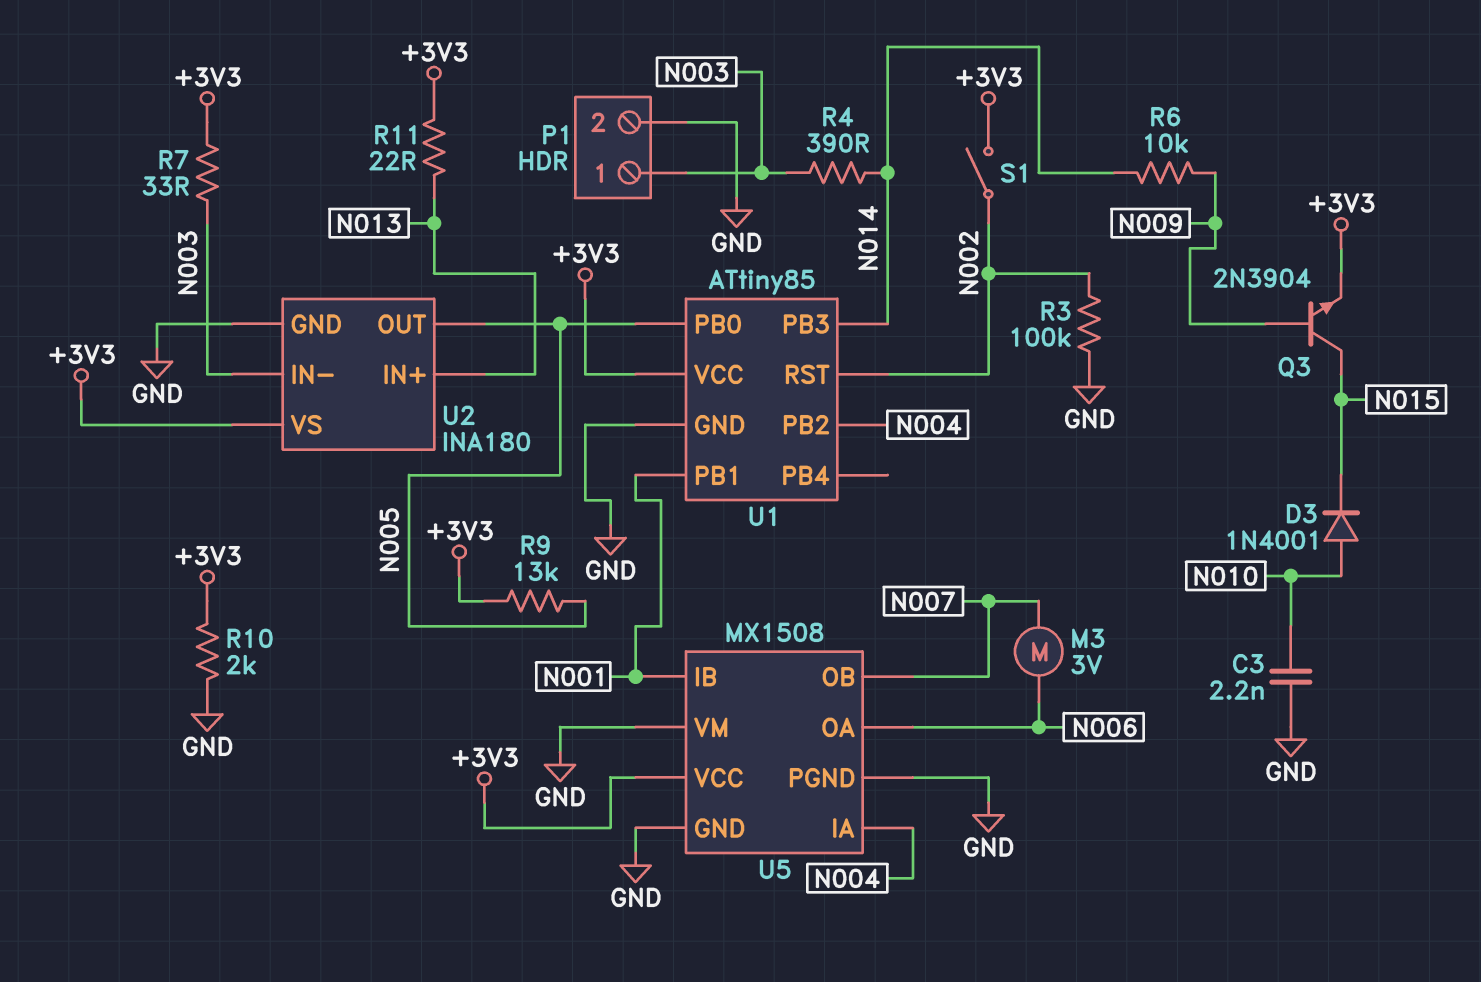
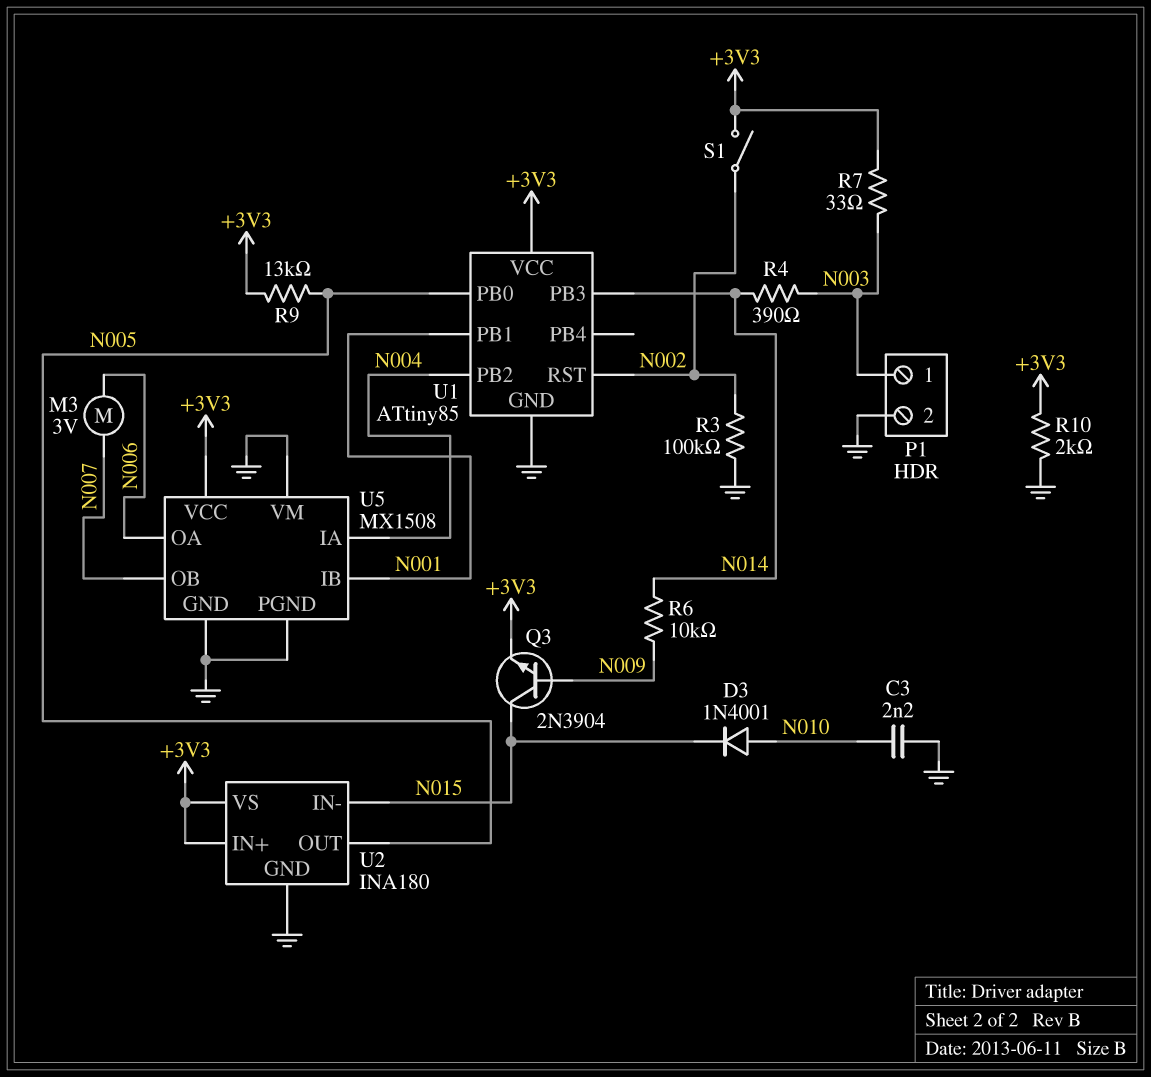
R11: 22 (+3V3, N013) -> none
U2 pin IN+: N013 -> +3V3
U2 pin IN-: N003 -> N015

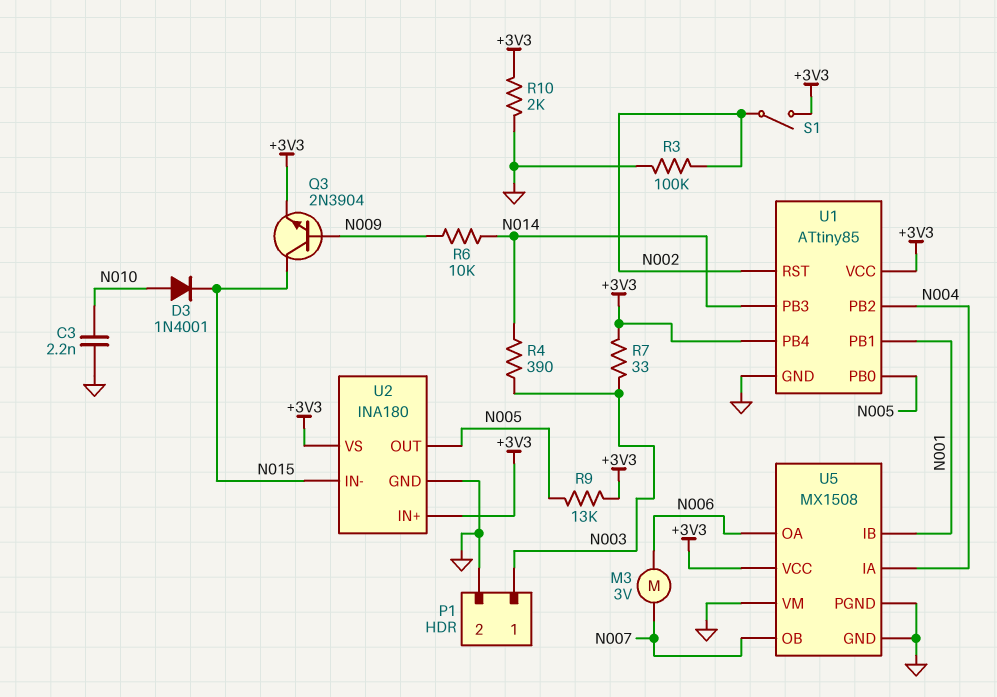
U1 pin PB4: none -> +3V3

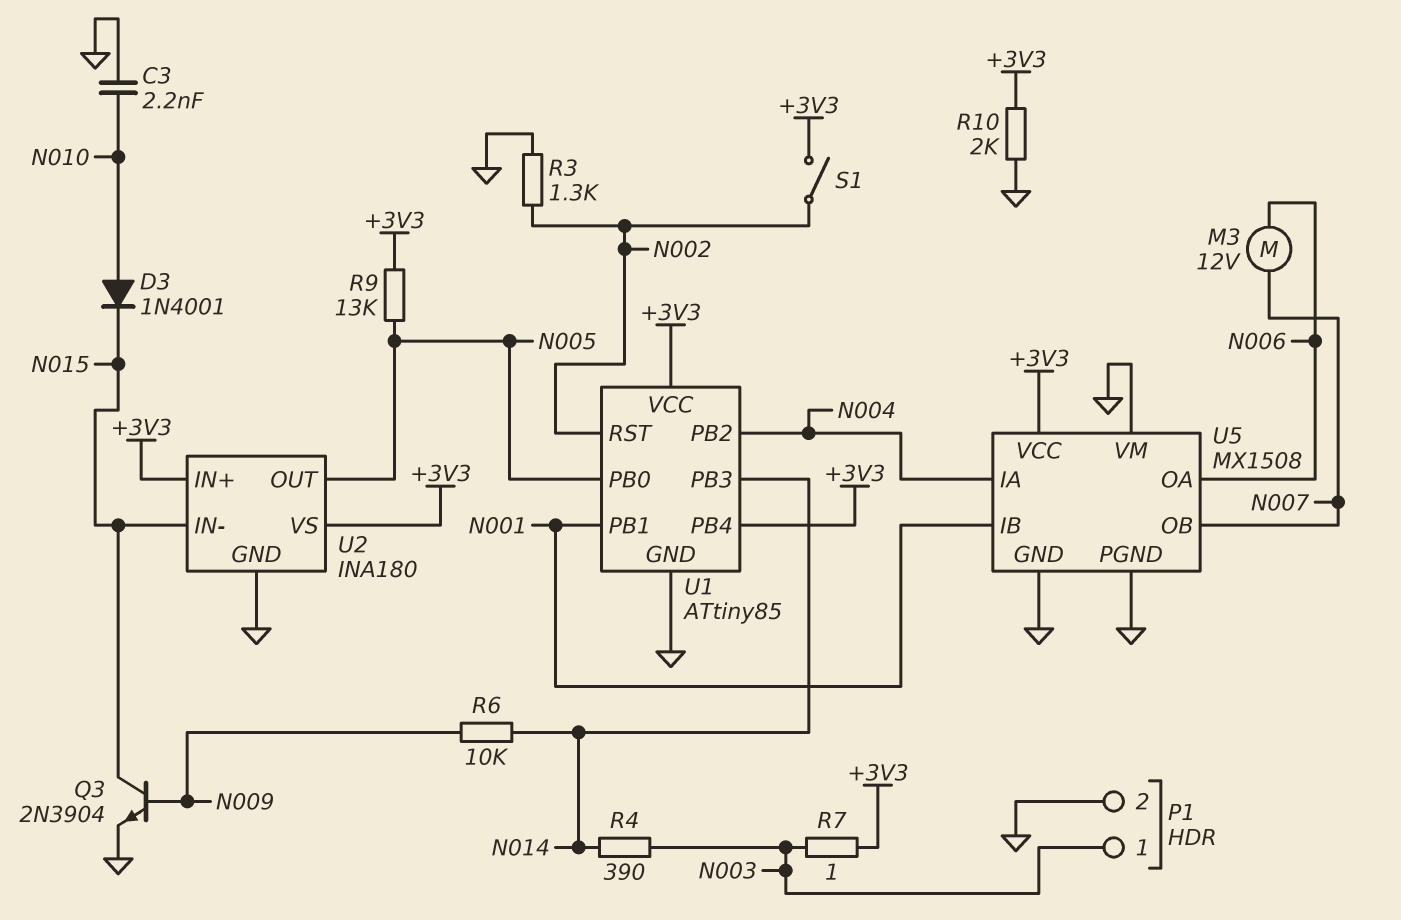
M3: motor 3V (N006, N007) -> motor 12V (N006, N007)
Q3: NPN 2N3904 (B N009, C N015, E +3V3) -> NPN 2N3904 (B N009, C N015, E GND)
R3: 100k (GND, N002) -> 1.3k (GND, N002)
R7: 33 (+3V3, N003) -> 1 (+3V3, N003)

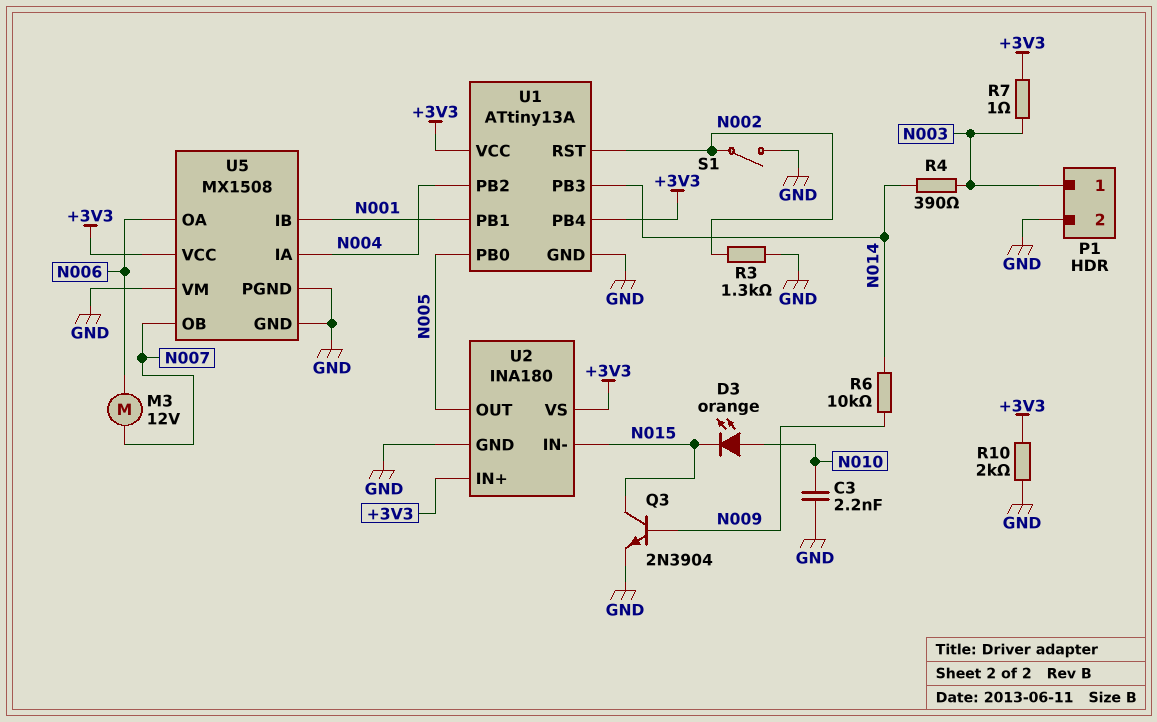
D3: diode 1N4001 (A N010, K N015) -> LED orange (A N010, K N015)
R9: 13k (+3V3, N005) -> none
S1: switch (+3V3, N002) -> switch (GND, N002)
U1: ATtiny85 -> ATtiny13A

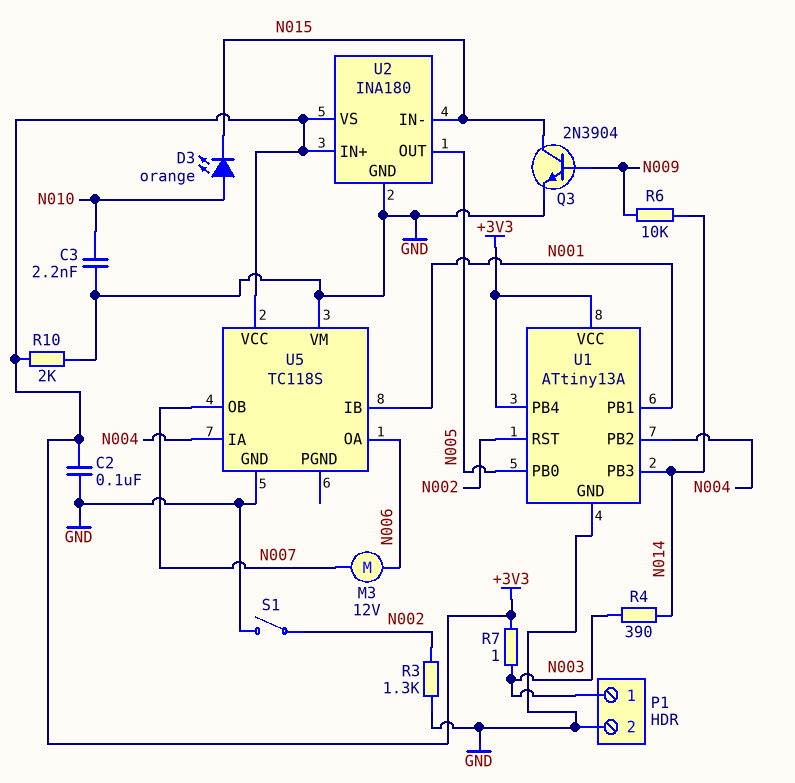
C2: none -> 100nF (+3V3, GND)
U5: MX1508 -> TC118S
U5 pin PGND: GND -> none

